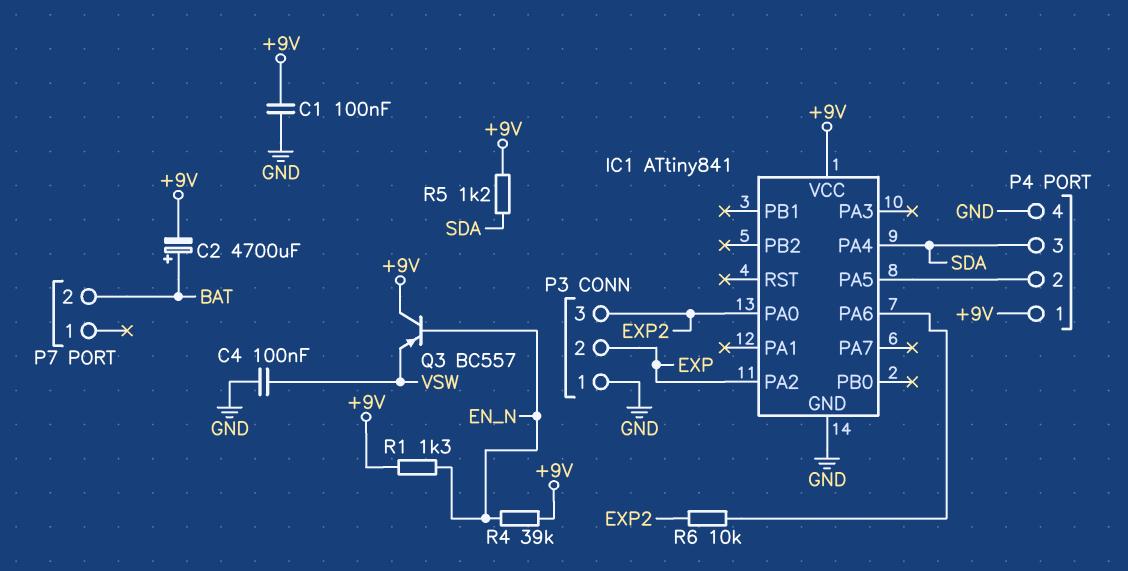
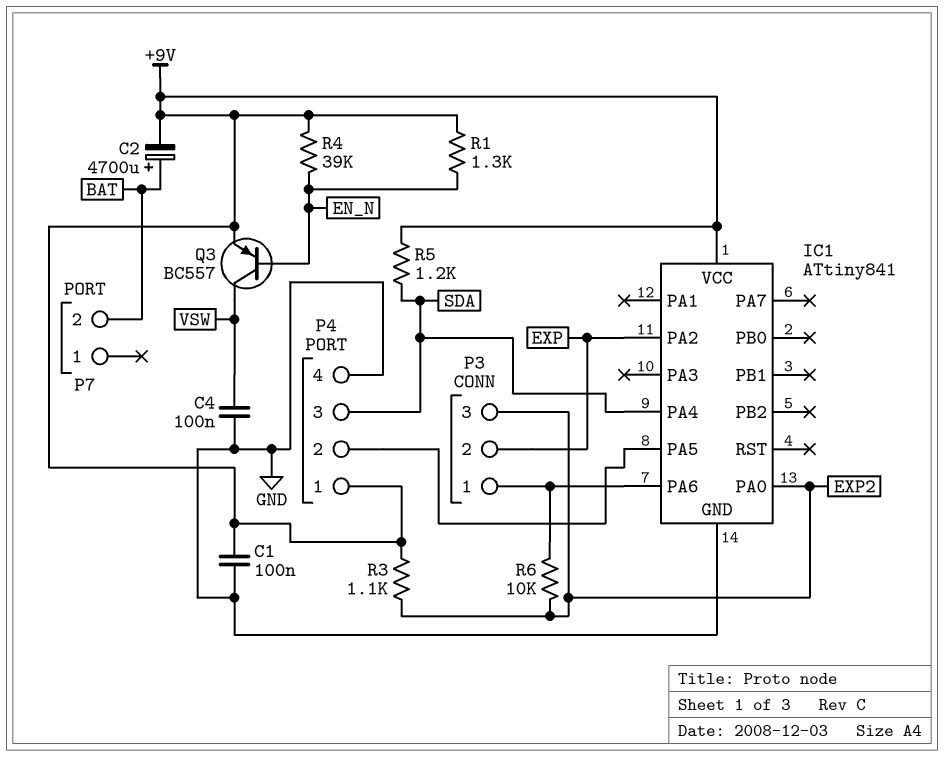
P3 pin 1: GND -> IC1/PA6
Q3: PNP BC557 (B EN_N, C +9V, E VSW) -> PNP BC557 (B EN_N, C VSW, E +9V)
R3: none -> 1.1k (+9V, EXP2)

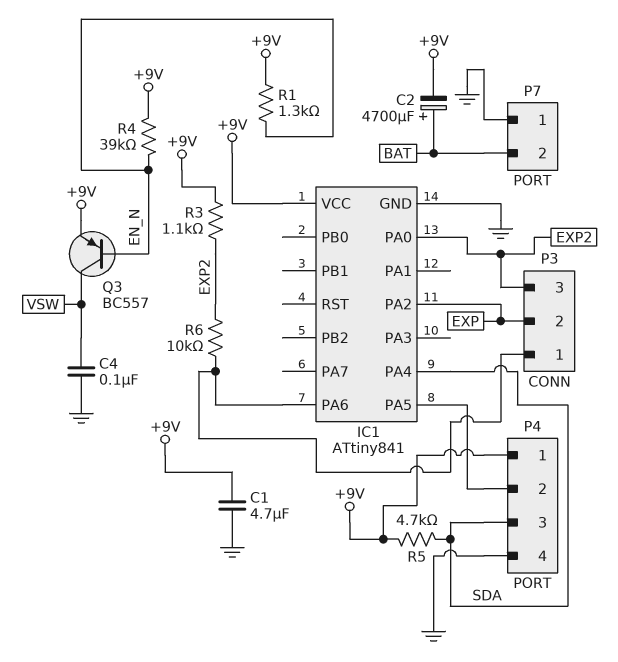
C1: 100nF (+9V, GND) -> 4.7uF (+9V, GND)
P7 pin 1: none -> GND
R5: 1.2k (+9V, SDA) -> 4.7k (+9V, SDA)

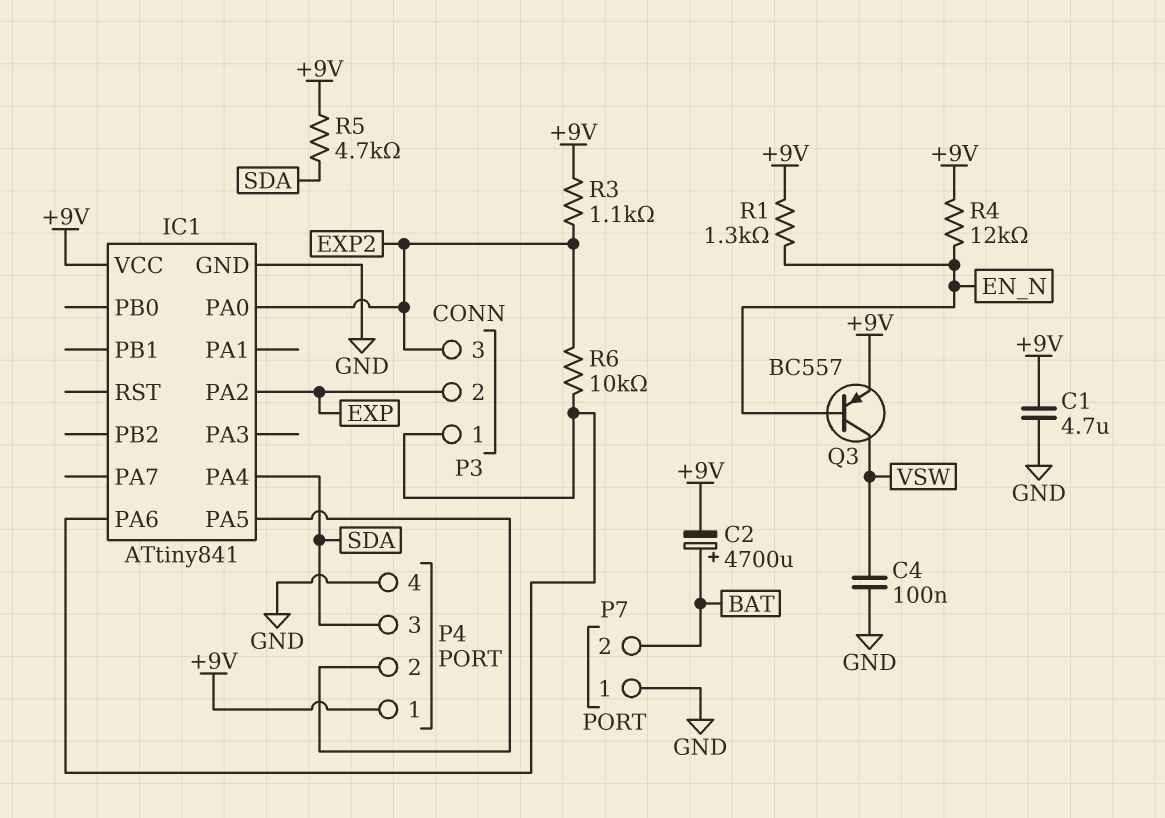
R4: 39k (+9V, EN_N) -> 12k (+9V, EN_N)

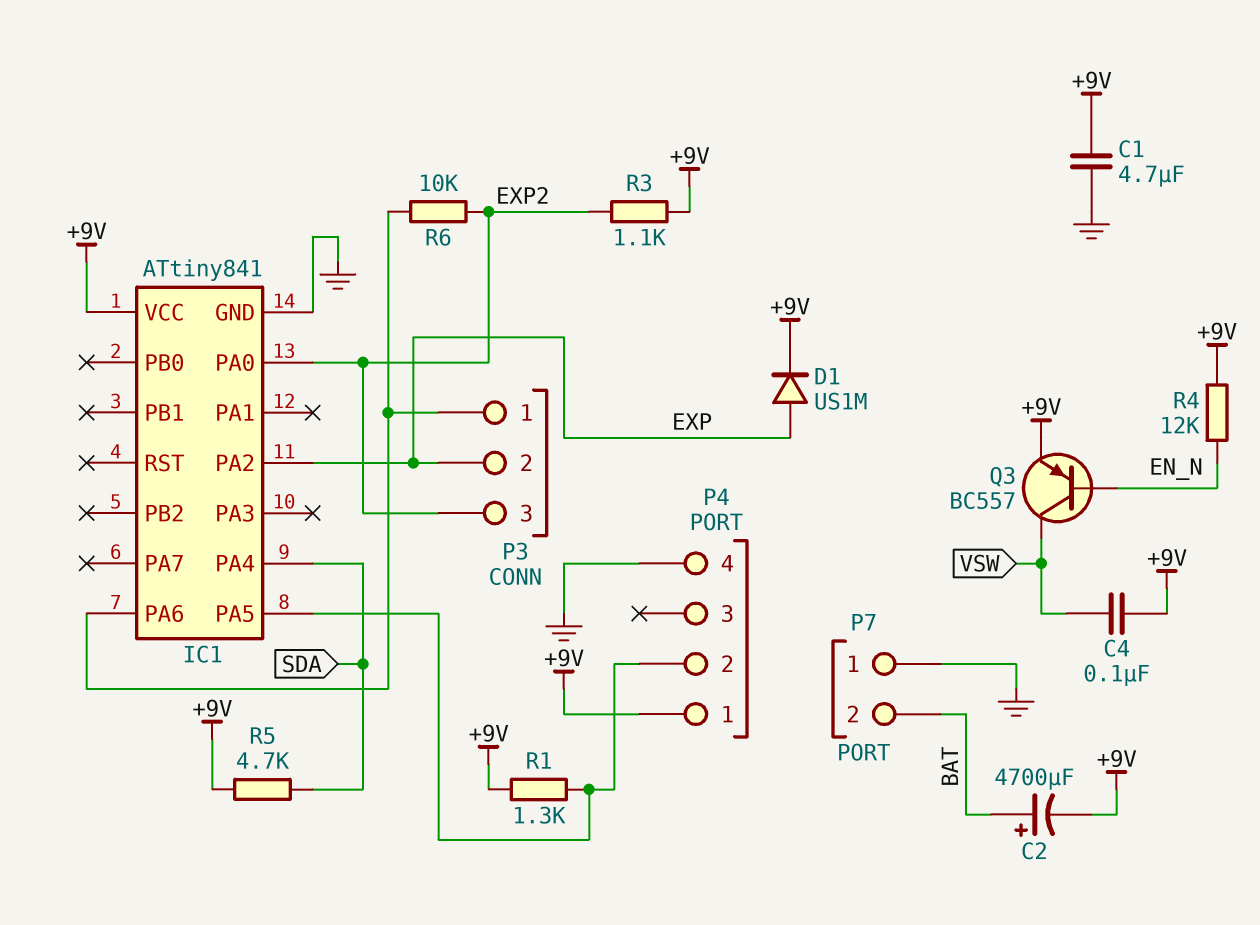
C4: 100nF (GND, VSW) -> 100nF (+9V, VSW)
D1: none -> diode US1M (A EXP, K +9V)
P4 pin 3: SDA -> none
R1: 1.3k (+9V, EN_N) -> 1.3k (+9V, IC1/PA5)

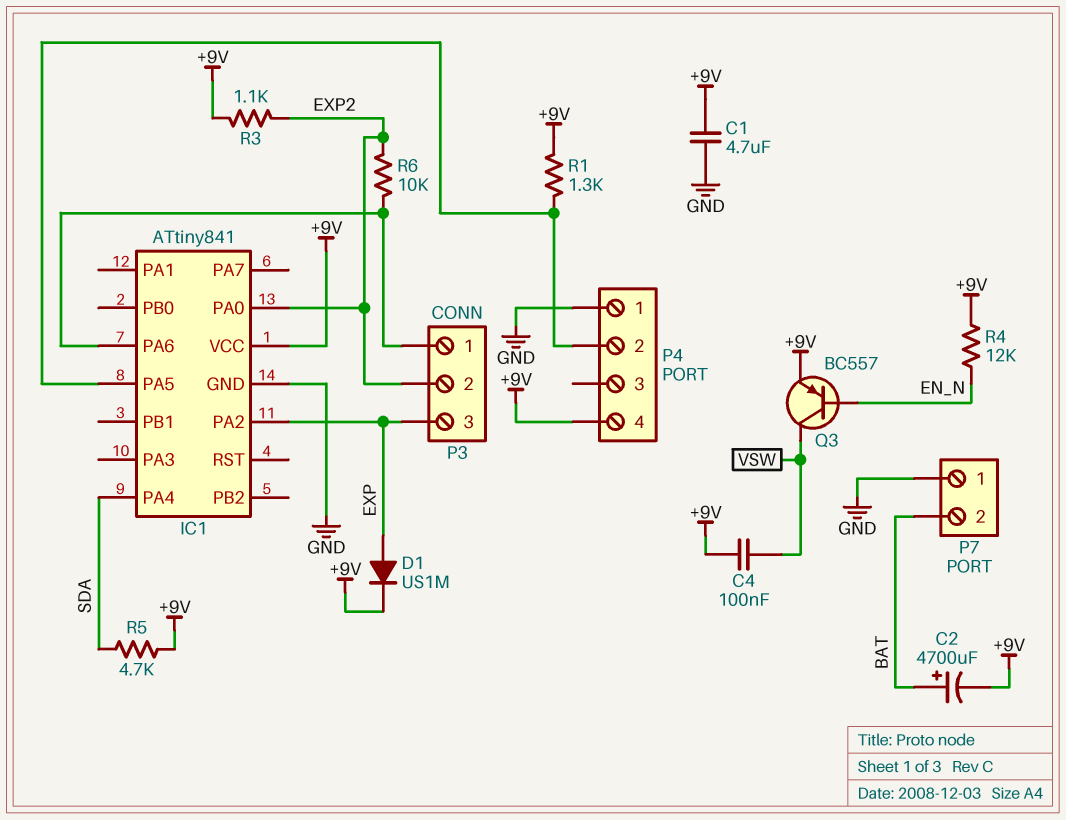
P3 pin 2: EXP -> EXP2
P3 pin 3: EXP2 -> EXP
P4 pin 1: +9V -> GND
P4 pin 4: GND -> +9V

